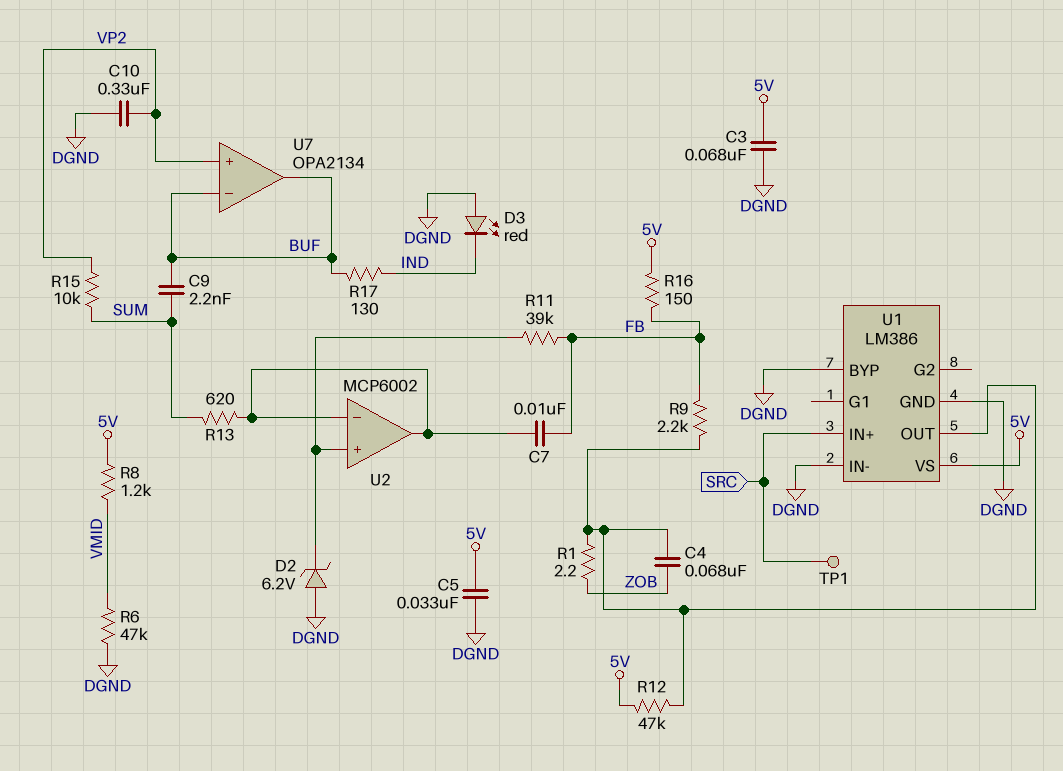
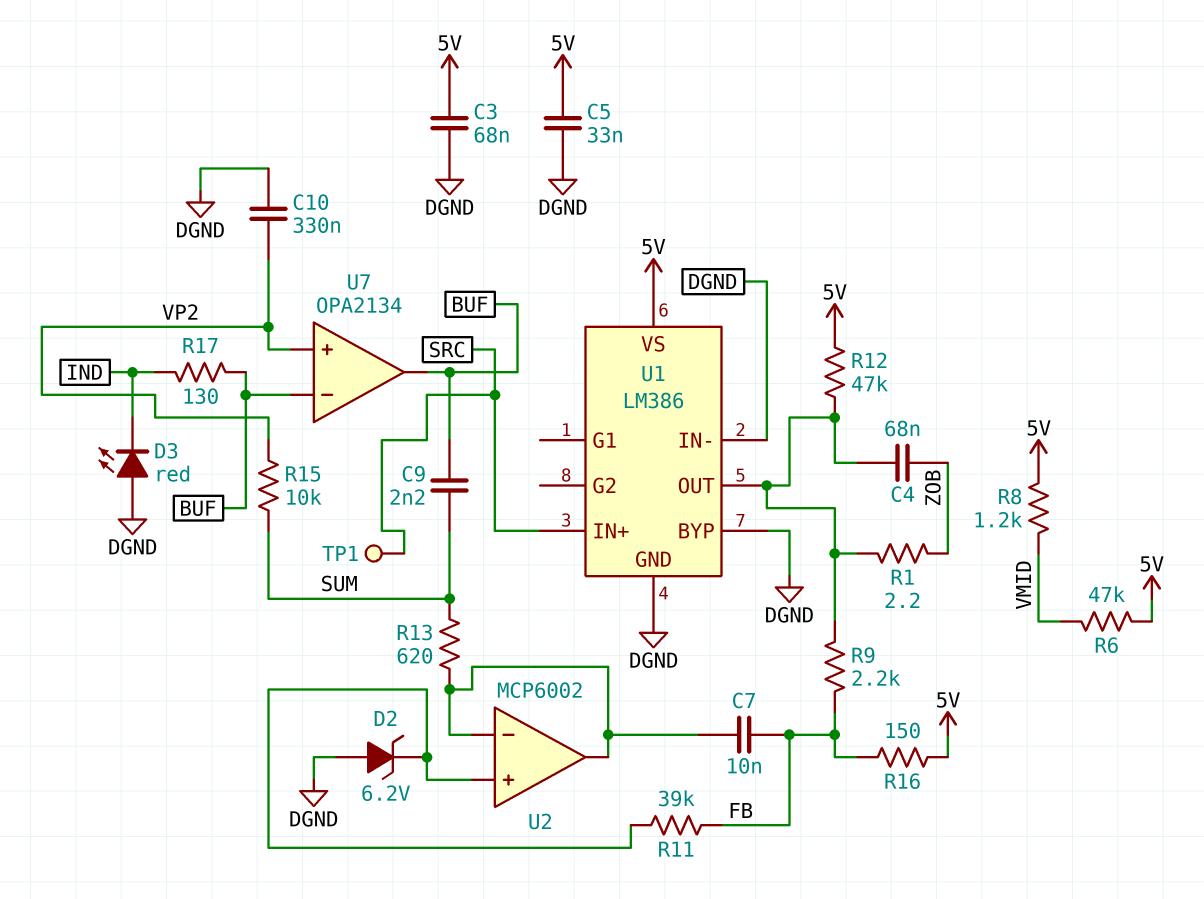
R6: 47k (DGND, VMID) -> 47k (5V, VMID)

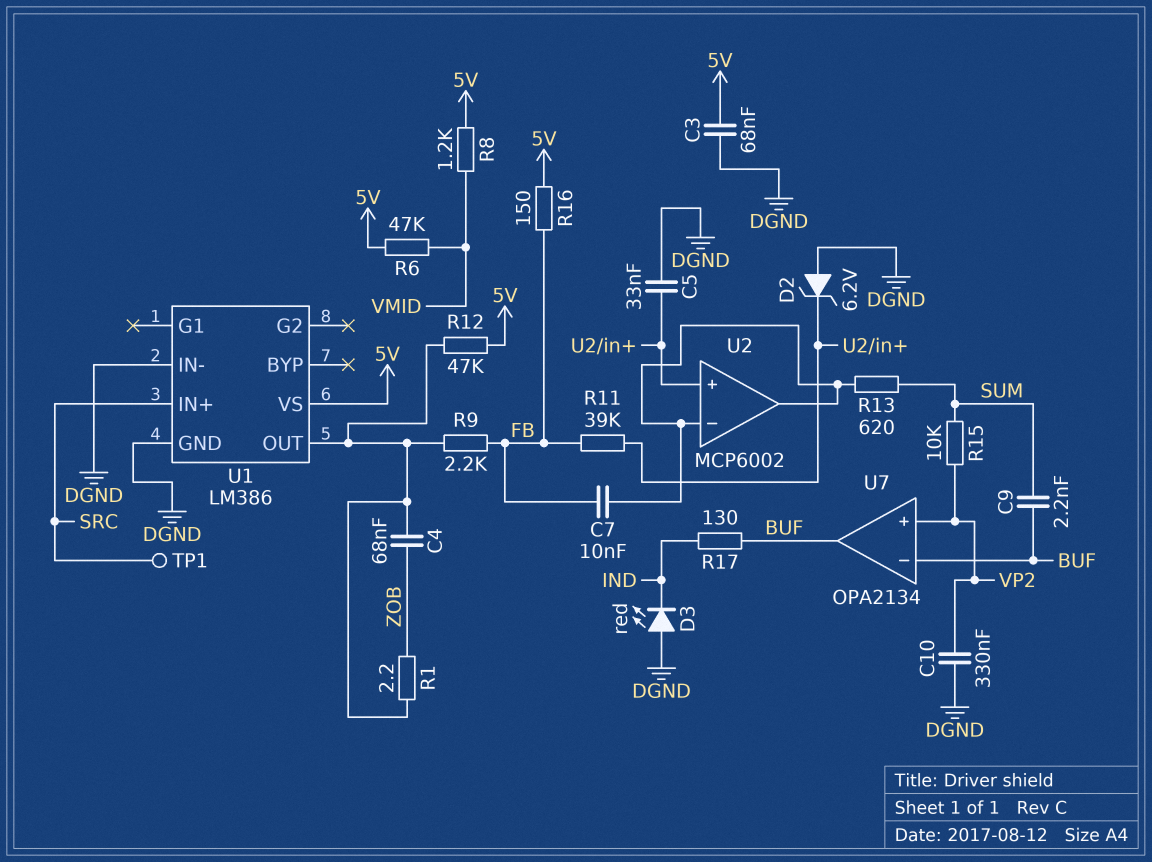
C5: 33nF (5V, DGND) -> 33nF (DGND, U2/in+)
U1 pin BYP: DGND -> none

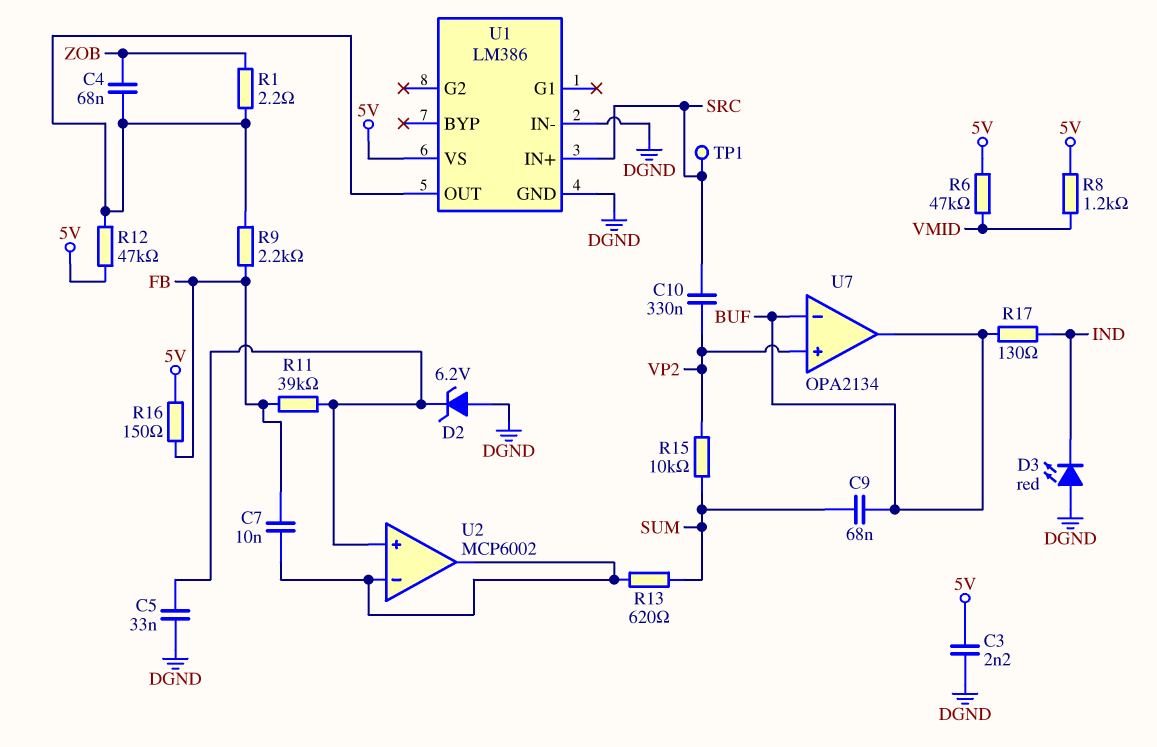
C3: 68nF (5V, DGND) -> 2.2nF (5V, DGND)
C9: 2.2nF (BUF, SUM) -> 68nF (BUF, SUM)
C10: 330nF (DGND, VP2) -> 330nF (SRC, VP2)

